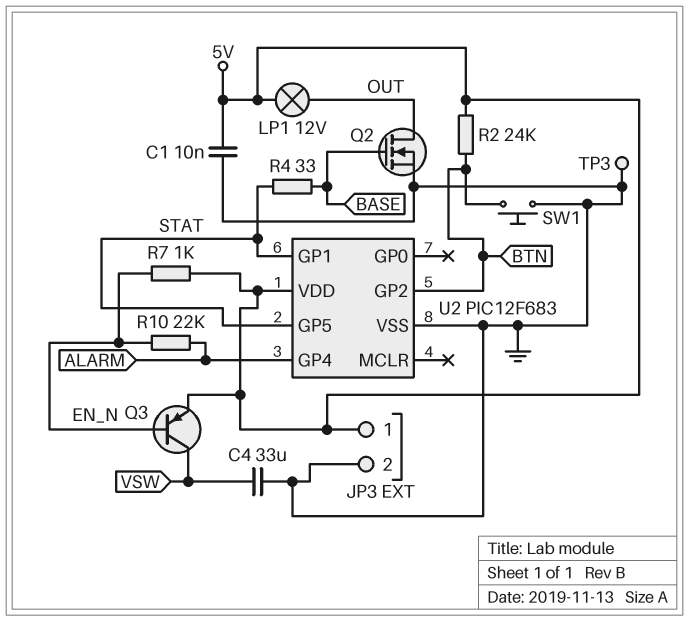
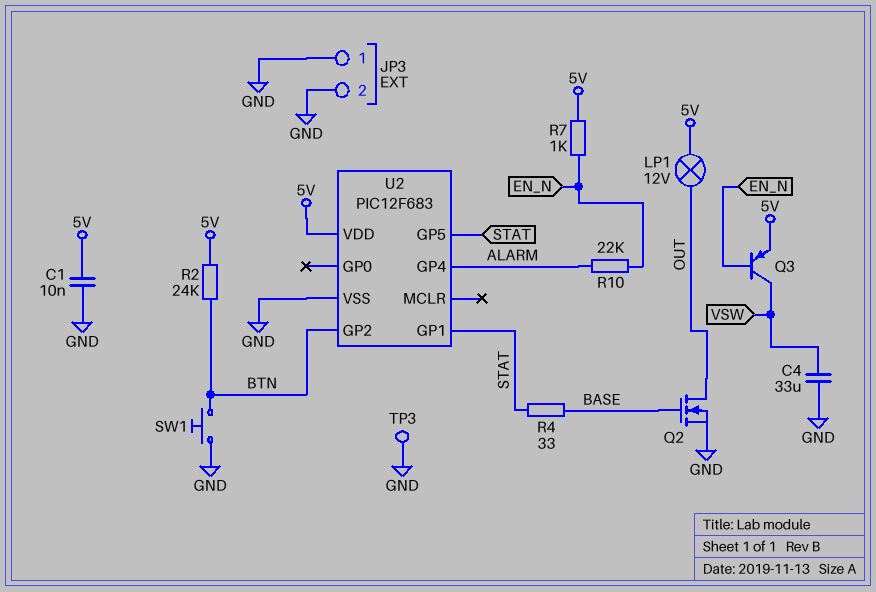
JP3 pin 1: 5V -> GND

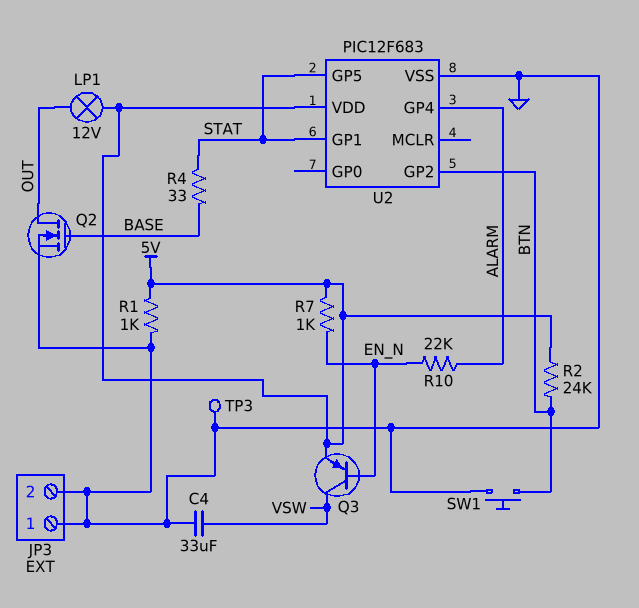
C1: 10nF (5V, GND) -> none
R1: none -> 1k (5V, GND)

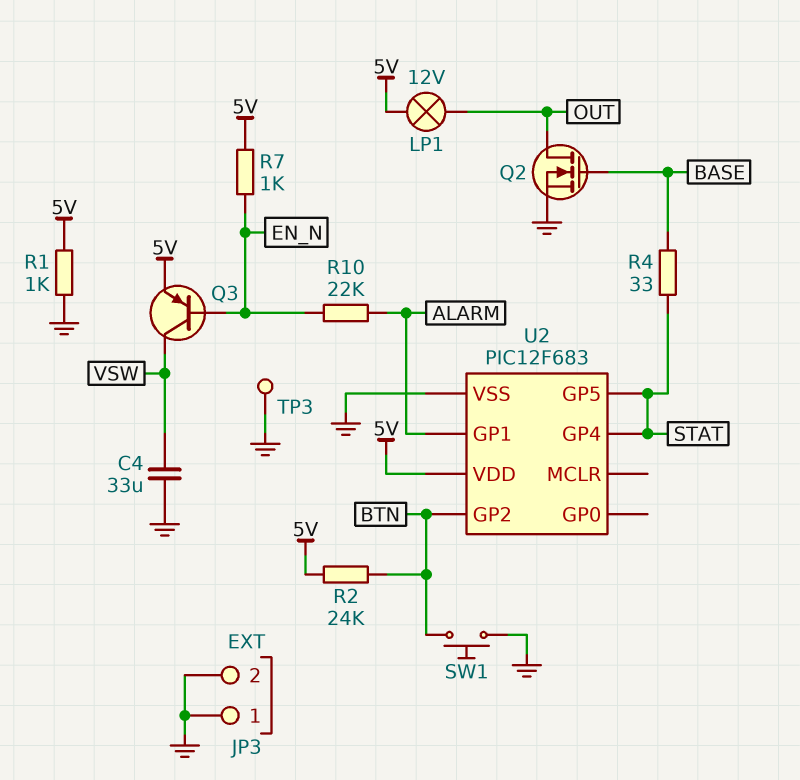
U2 pin GP1: STAT -> ALARM
U2 pin GP4: ALARM -> STAT

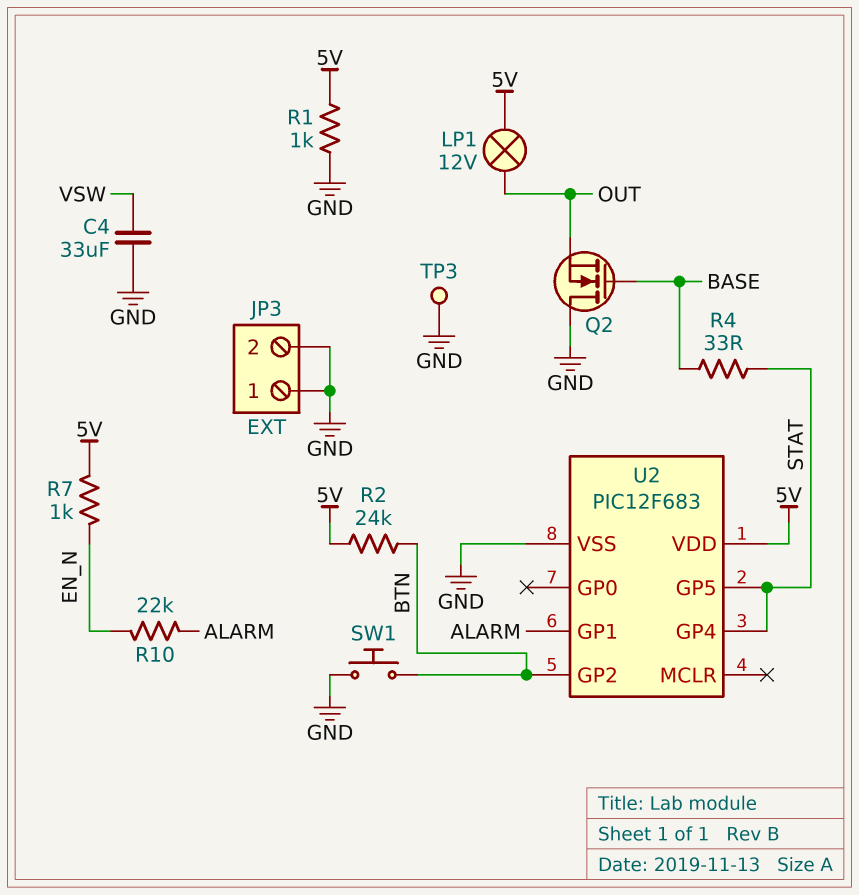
Q2: NMOS (G BASE, D OUT, S GND) -> NMOS (G BASE, D GND, S OUT)
Q3: PNP (B EN_N, C VSW, E 5V) -> none

